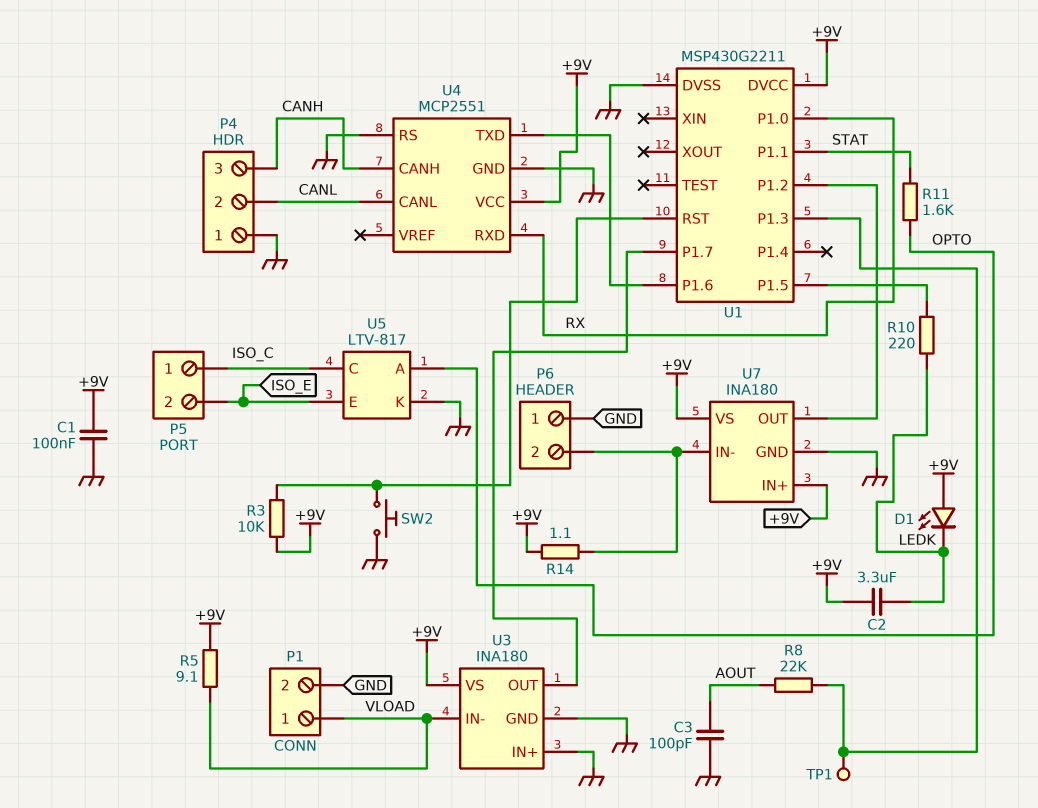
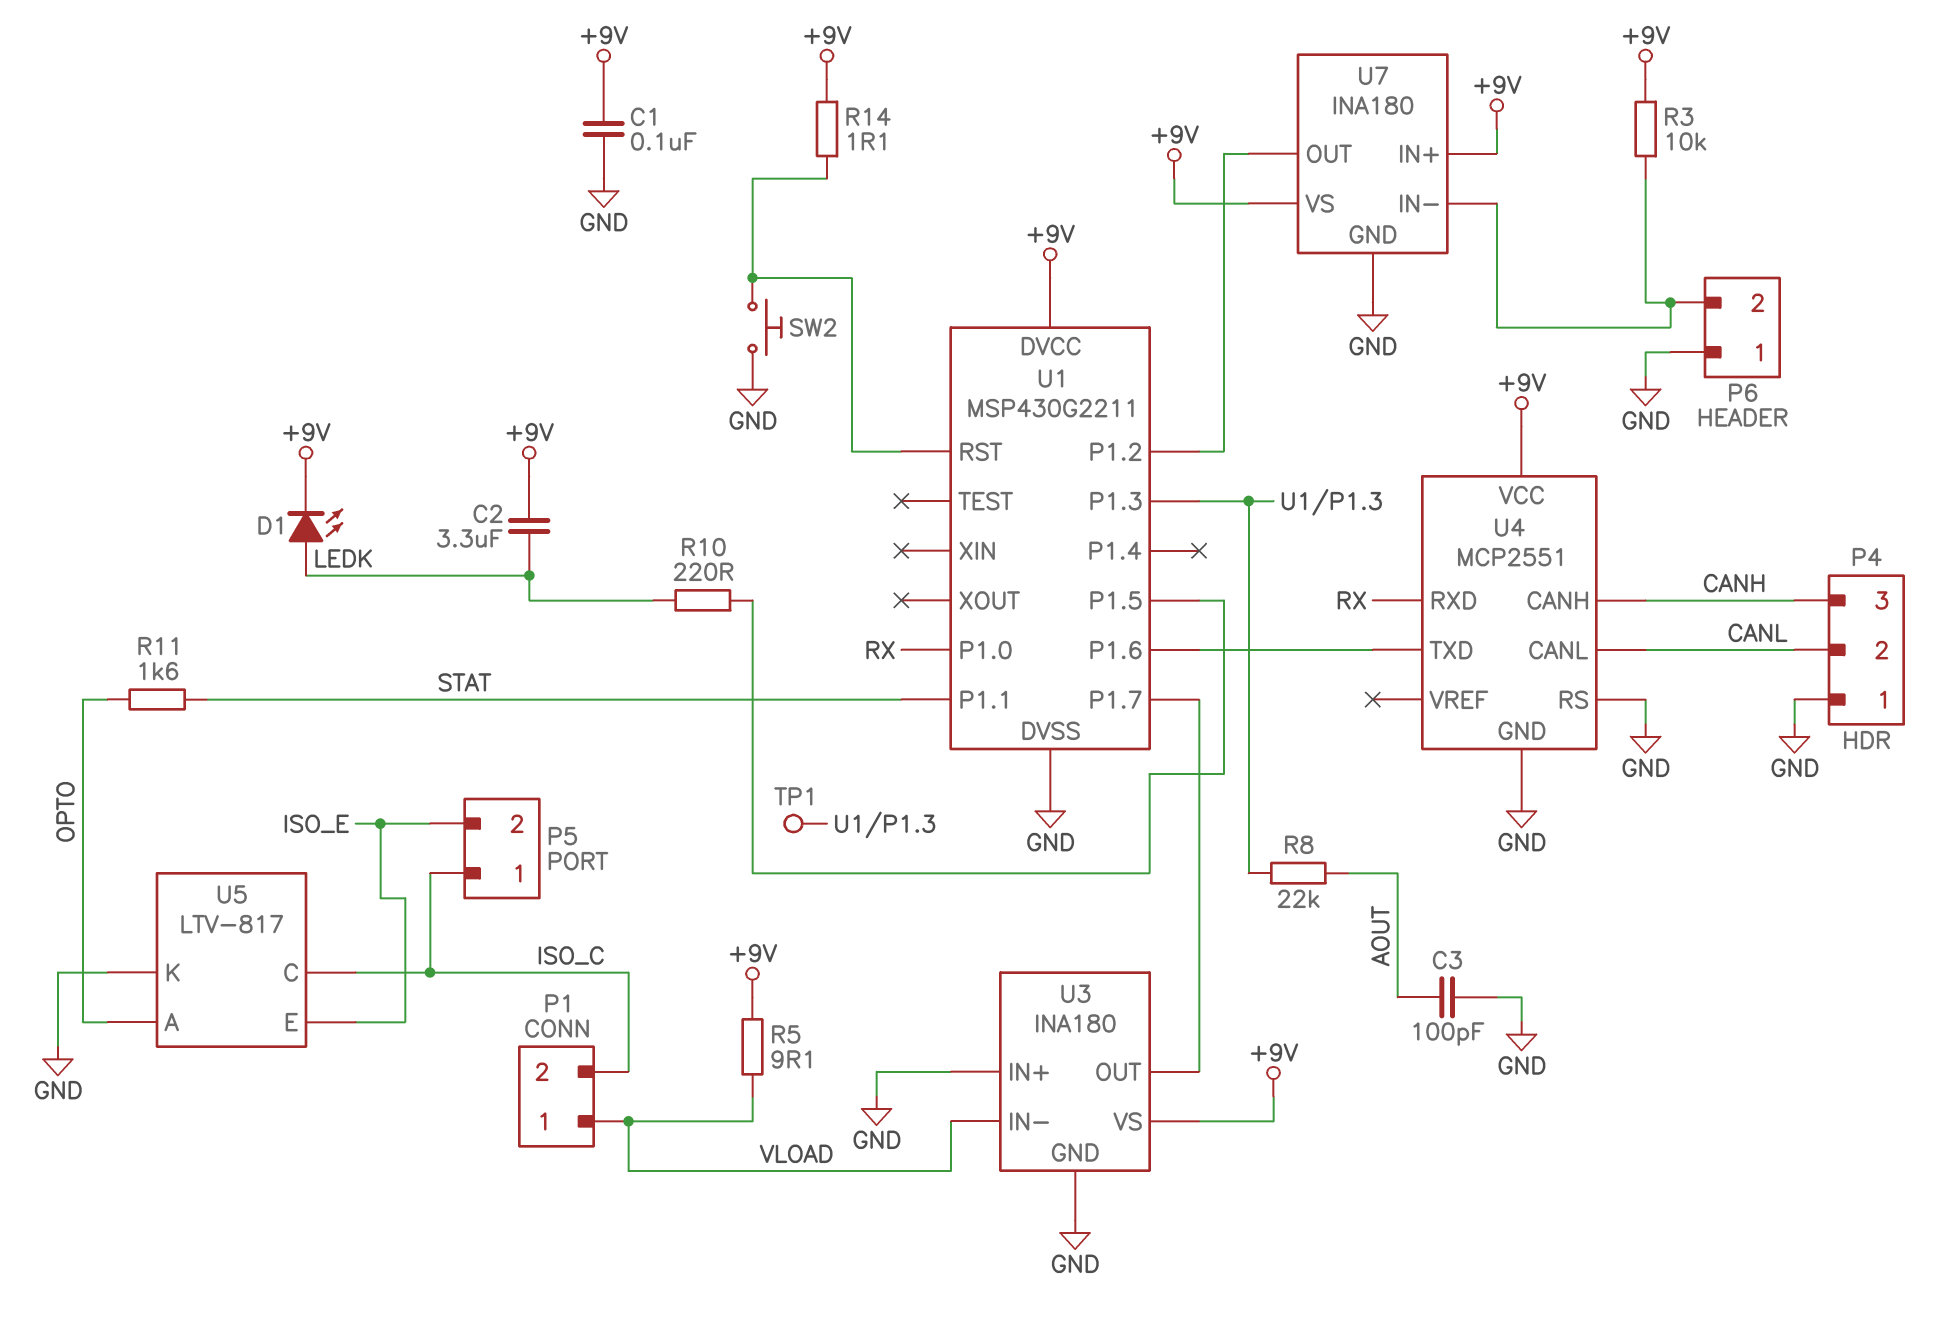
D1: LED (A +9V, K LEDK) -> LED (A LEDK, K +9V)
P1 pin 2: GND -> ISO_C
R3: 10k (+9V, U1/RST) -> 10k (+9V, P6/2)
R14: 1.1 (+9V, P6/2) -> 1.1 (+9V, U1/RST)

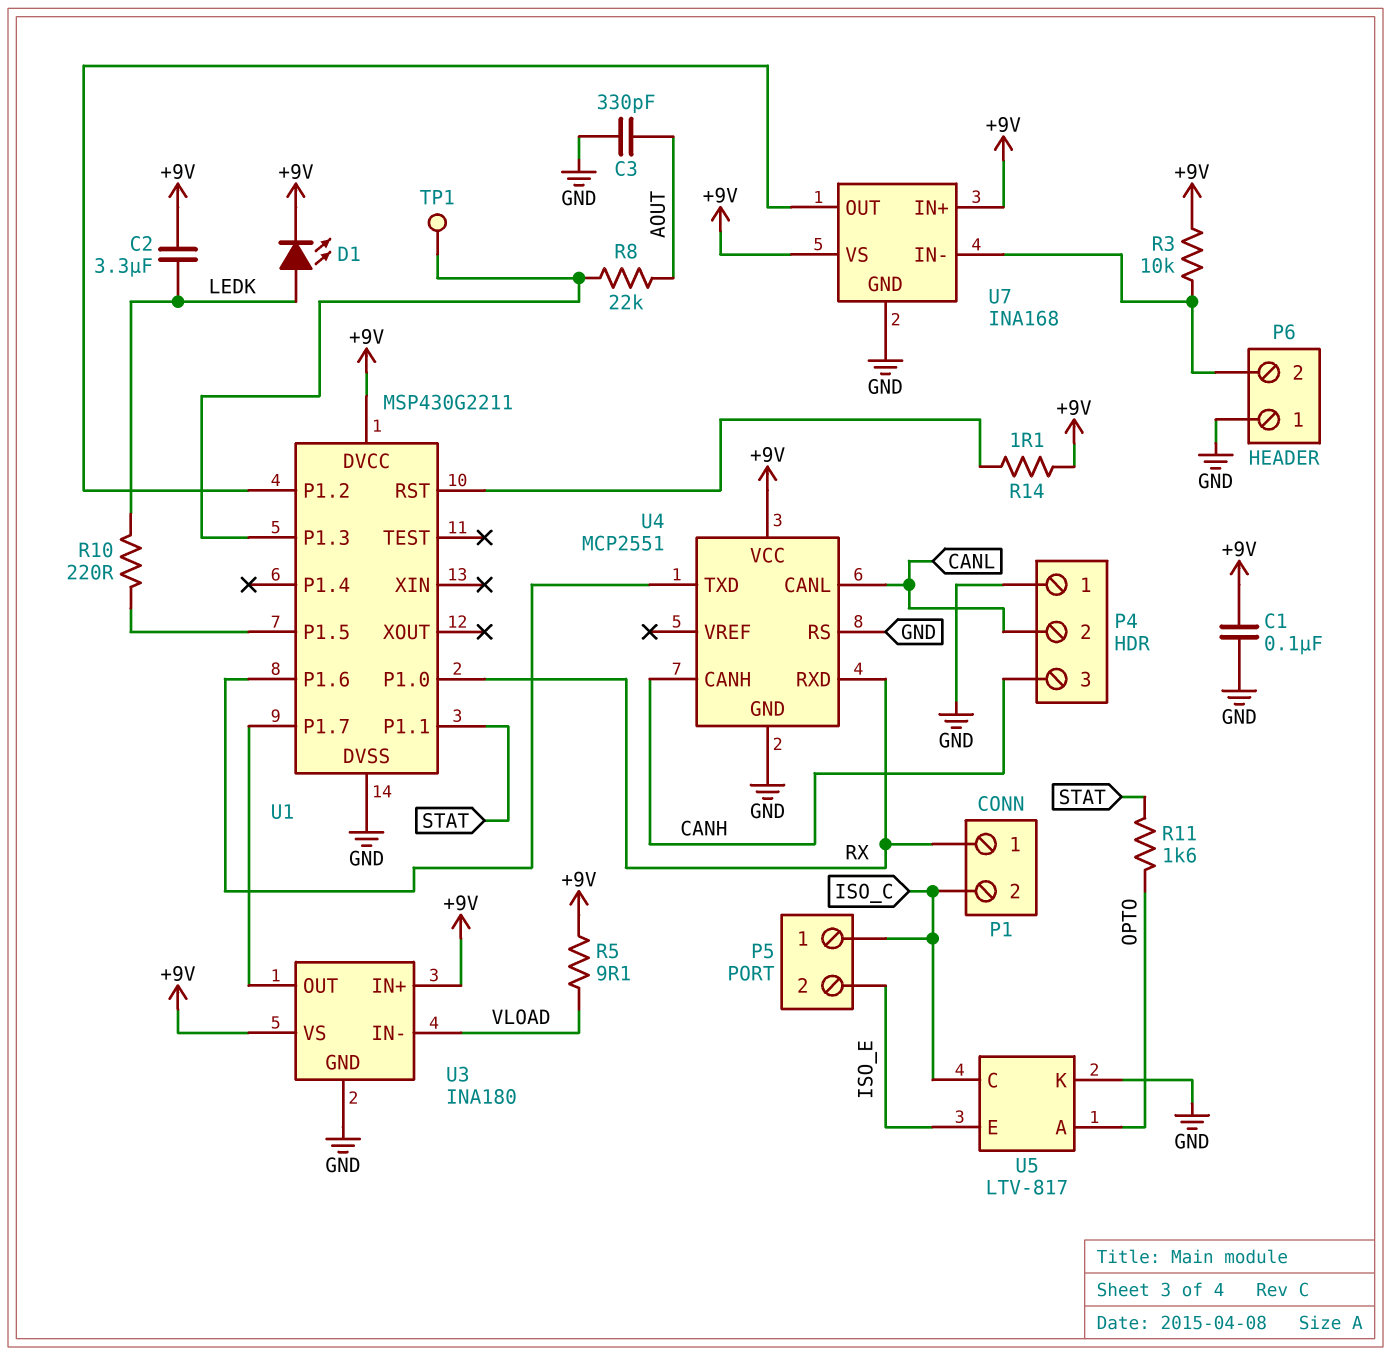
C3: 100pF (AOUT, GND) -> 330pF (AOUT, GND)
P1 pin 1: VLOAD -> RX
SW2: button (GND, U1/RST) -> none
U3 pin IN+: GND -> +9V
U7: INA180 -> INA168

